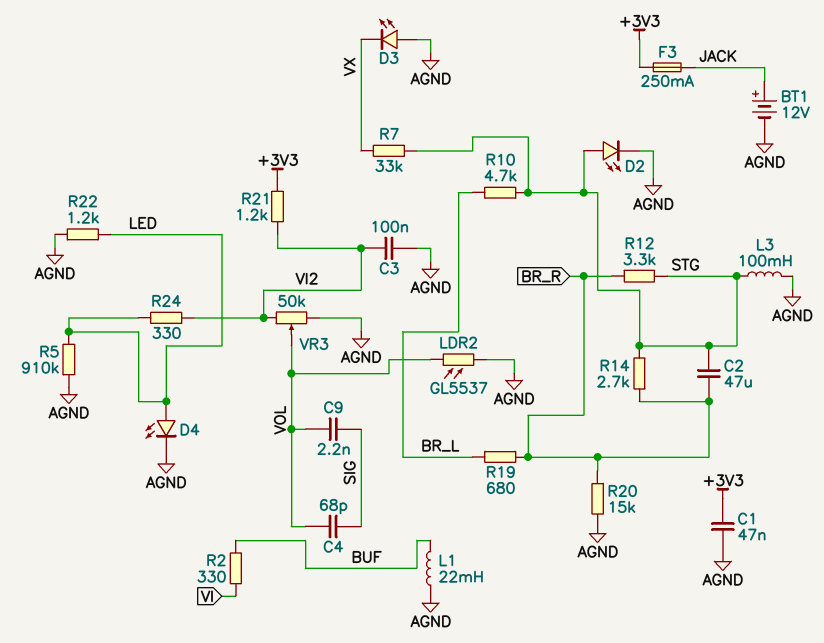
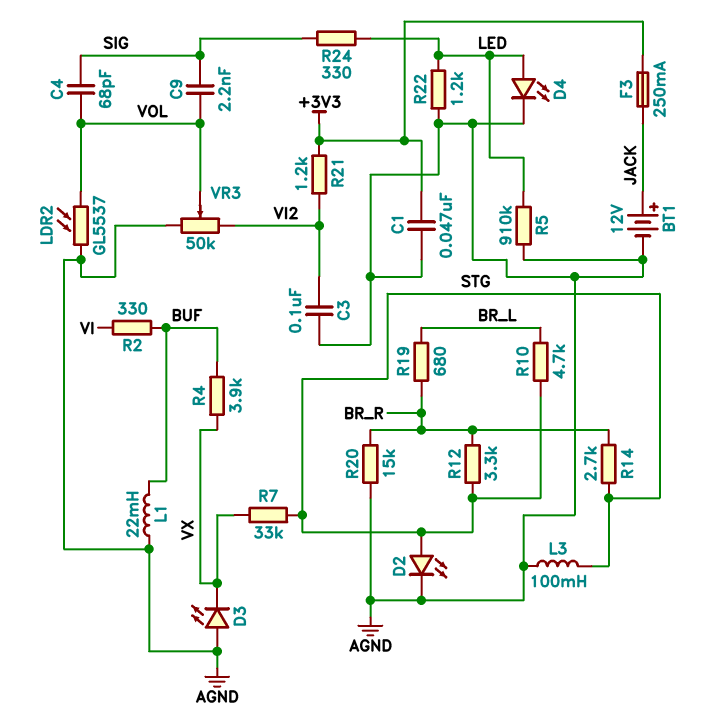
C2: 47uF (BR_R, STG) -> none
R4: none -> 3.9k (BUF, VX)
R24: 330 (LED, VI2) -> 330 (LED, SIG)

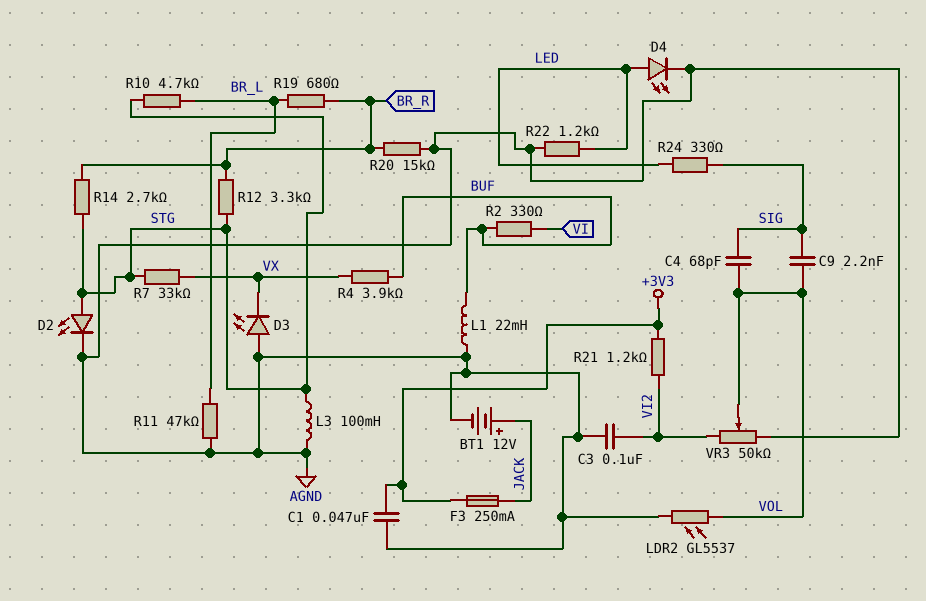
R5: 910k (AGND, LED) -> none
R11: none -> 47k (AGND, BR_L)

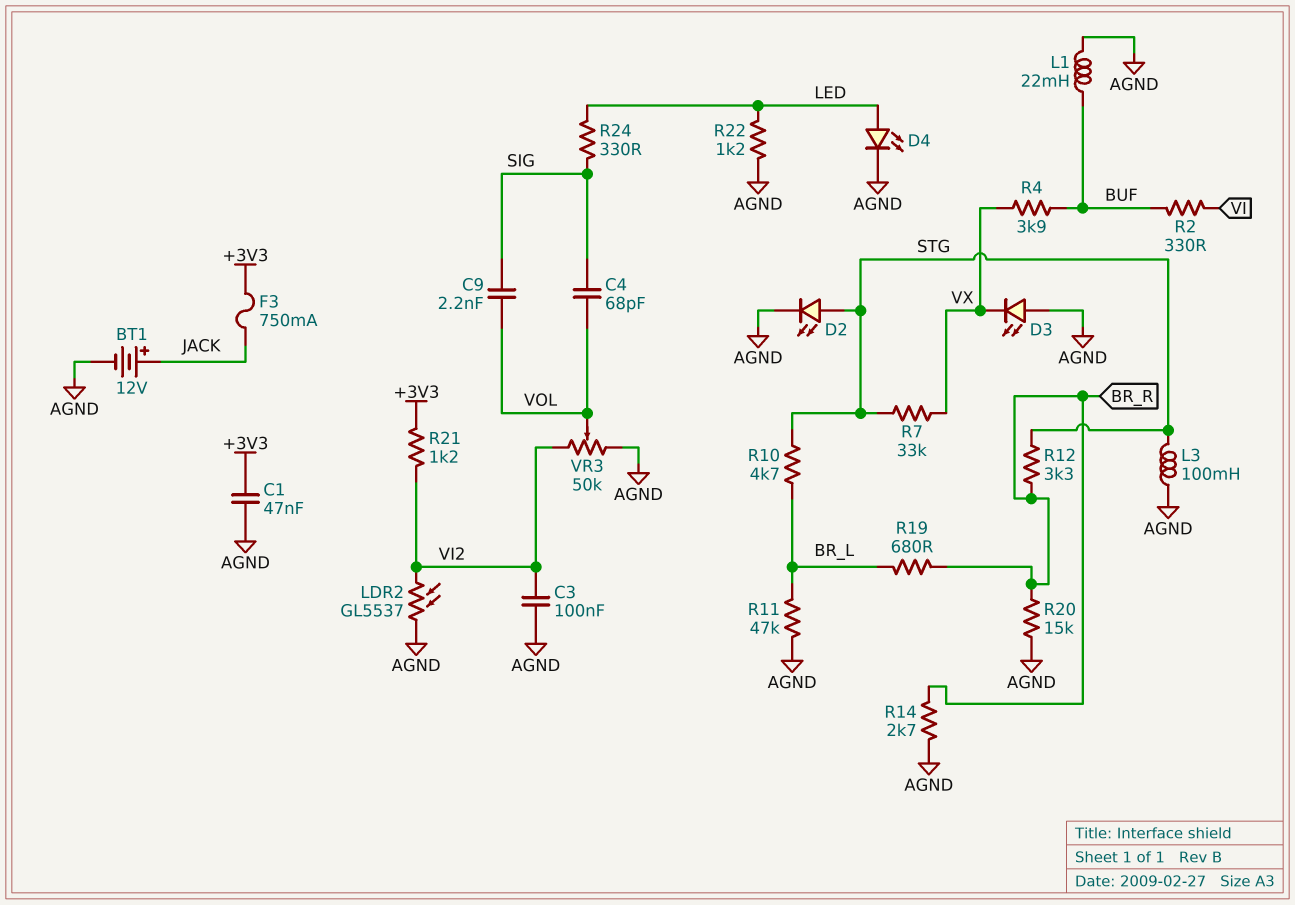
F3: 250mA (+3V3, JACK) -> 750mA (+3V3, JACK)
LDR2: GL5537 (AGND, VOL) -> GL5537 (AGND, VI2)
R14: 2.7k (BR_R, STG) -> 2.7k (AGND, BR_R)

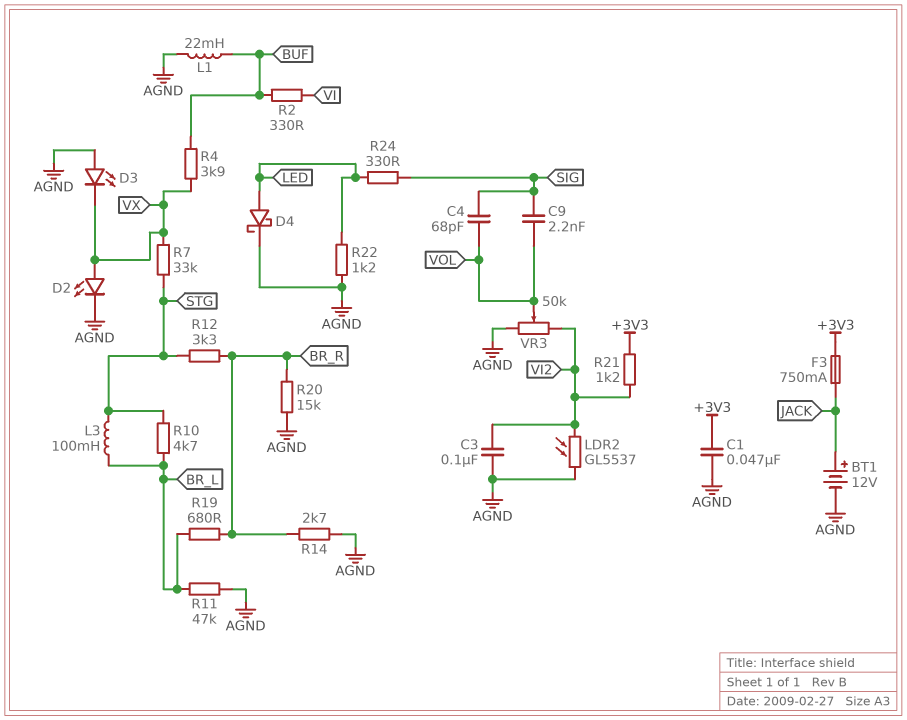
D2: LED (A STG, K AGND) -> LED (A VX, K AGND)
D4: LED (A LED, K AGND) -> schottky (A LED, K AGND)
L3: 100mH (AGND, STG) -> 100mH (BR_L, STG)

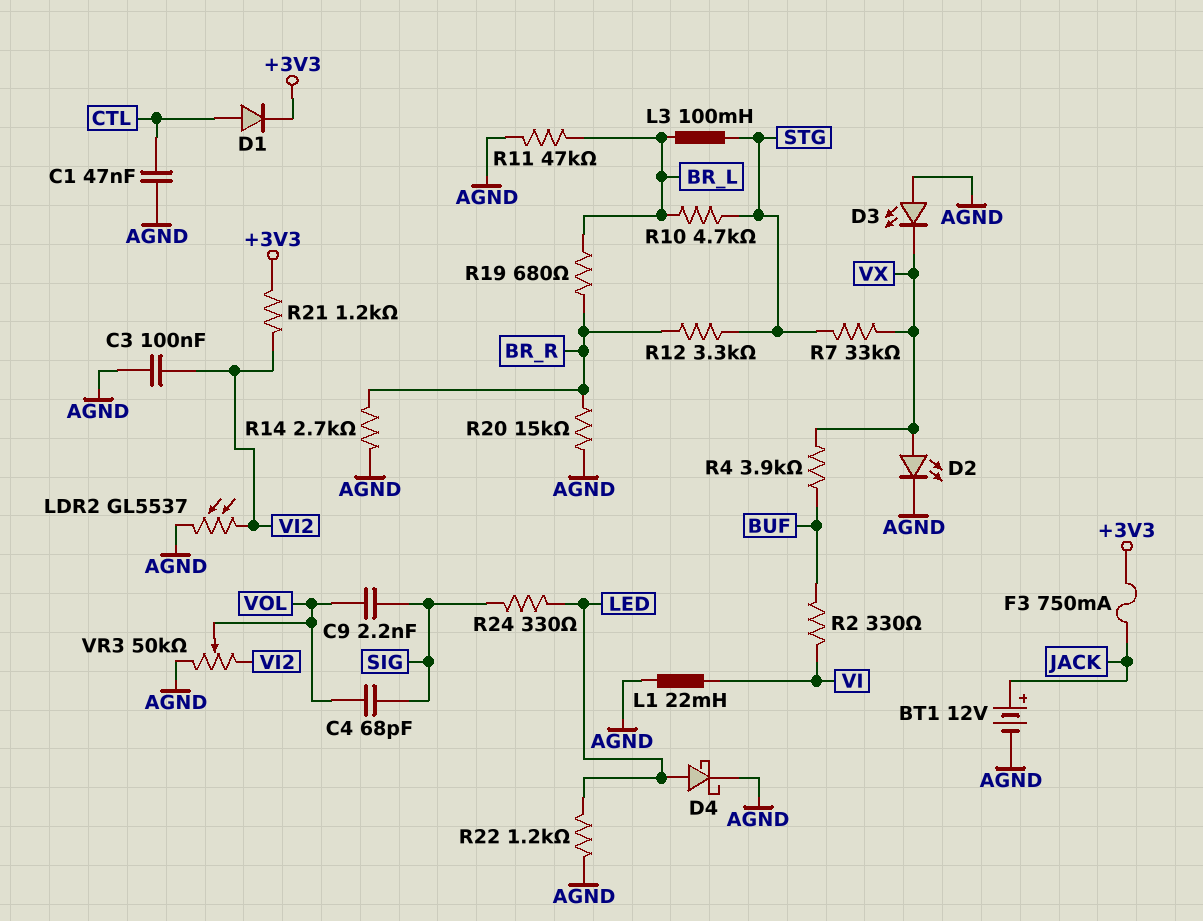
C1: 47nF (+3V3, AGND) -> 47nF (AGND, CTL)
D1: none -> diode (A CTL, K +3V3)
L1: 22mH (AGND, BUF) -> 22mH (AGND, VI)

